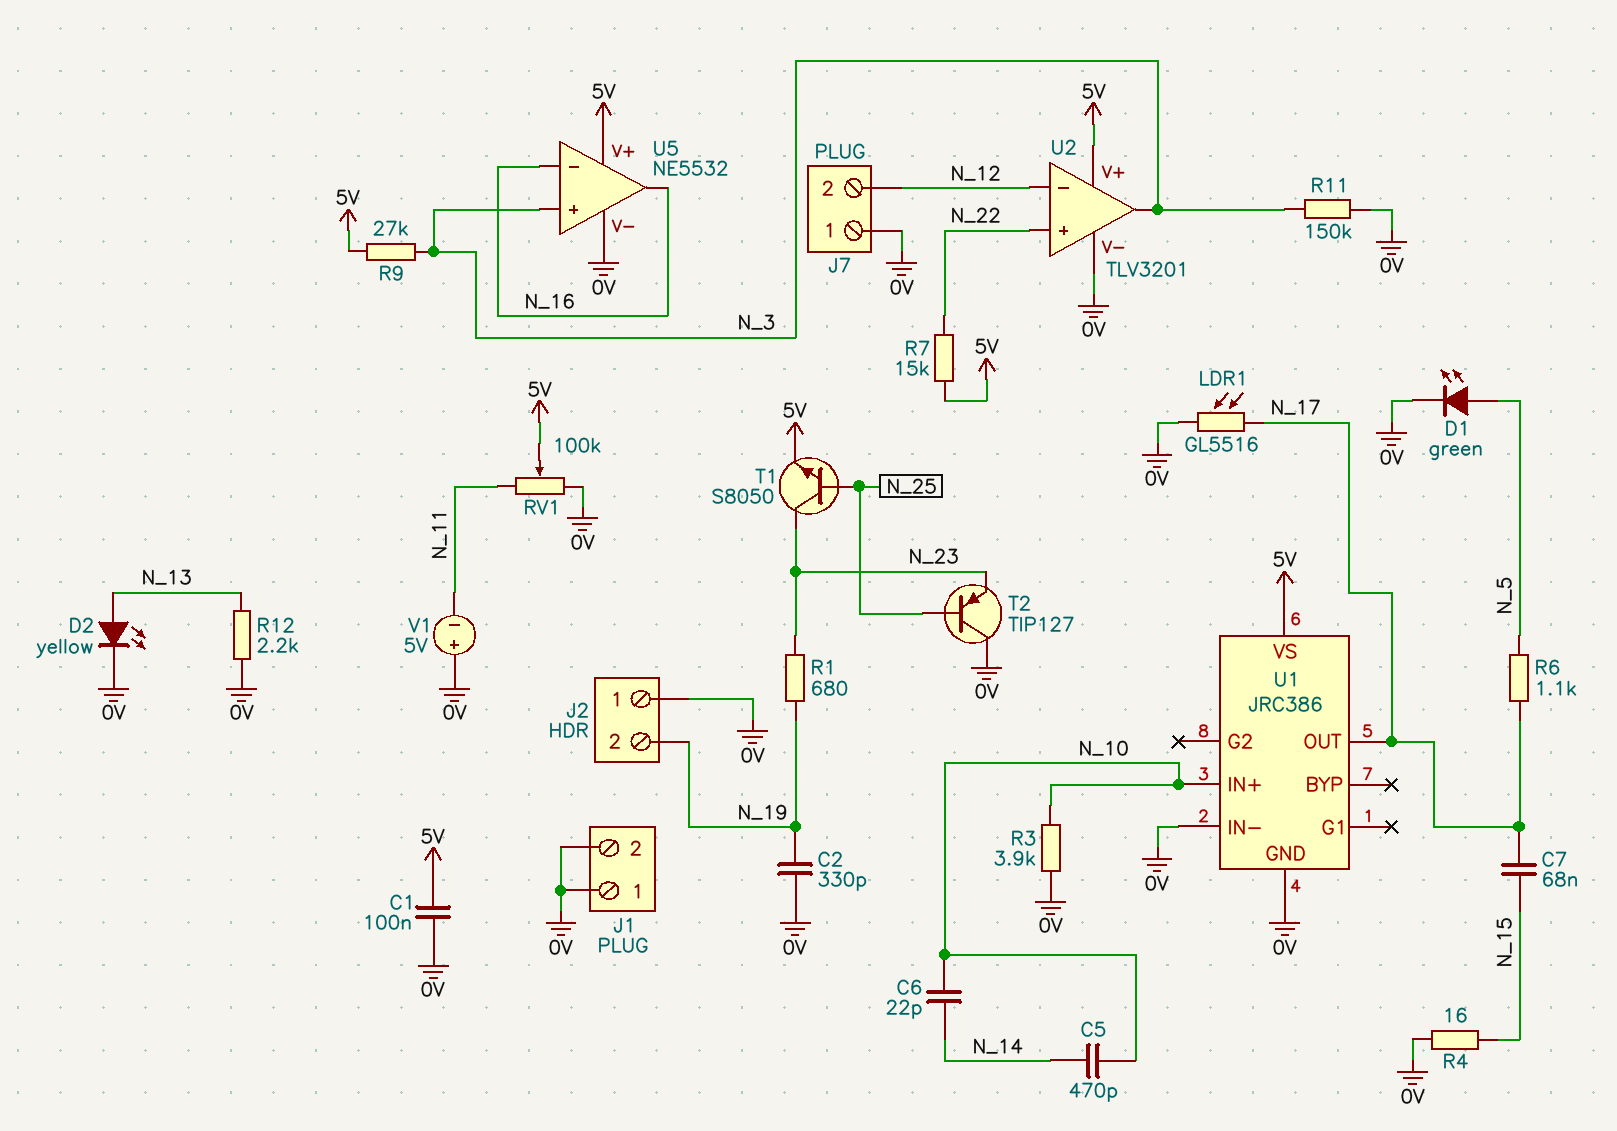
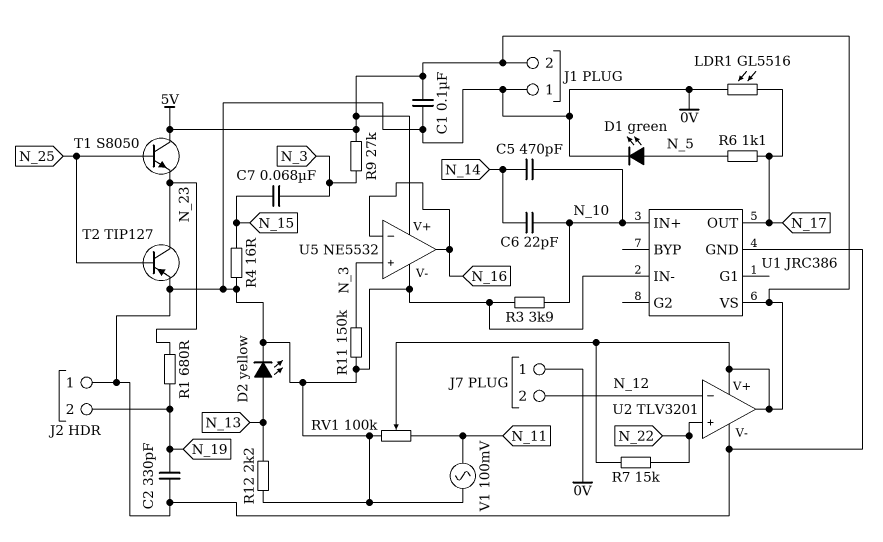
C7: 68nF (N_15, N_17) -> 68nF (N_3, N_15)
J1 pin 2: 0V -> 5V
T1: NPN S8050 (B N_25, C N_23, E 5V) -> NPN S8050 (B N_25, C 5V, E N_23)
T2: PNP TIP127 (B N_25, C 0V, E N_23) -> PNP TIP127 (B N_25, C N_23, E 0V)
U2 pin out: N_3 -> 5V
V1: 5V (plus 0V, minus N_11) -> AC 100mV (0V, N_11)

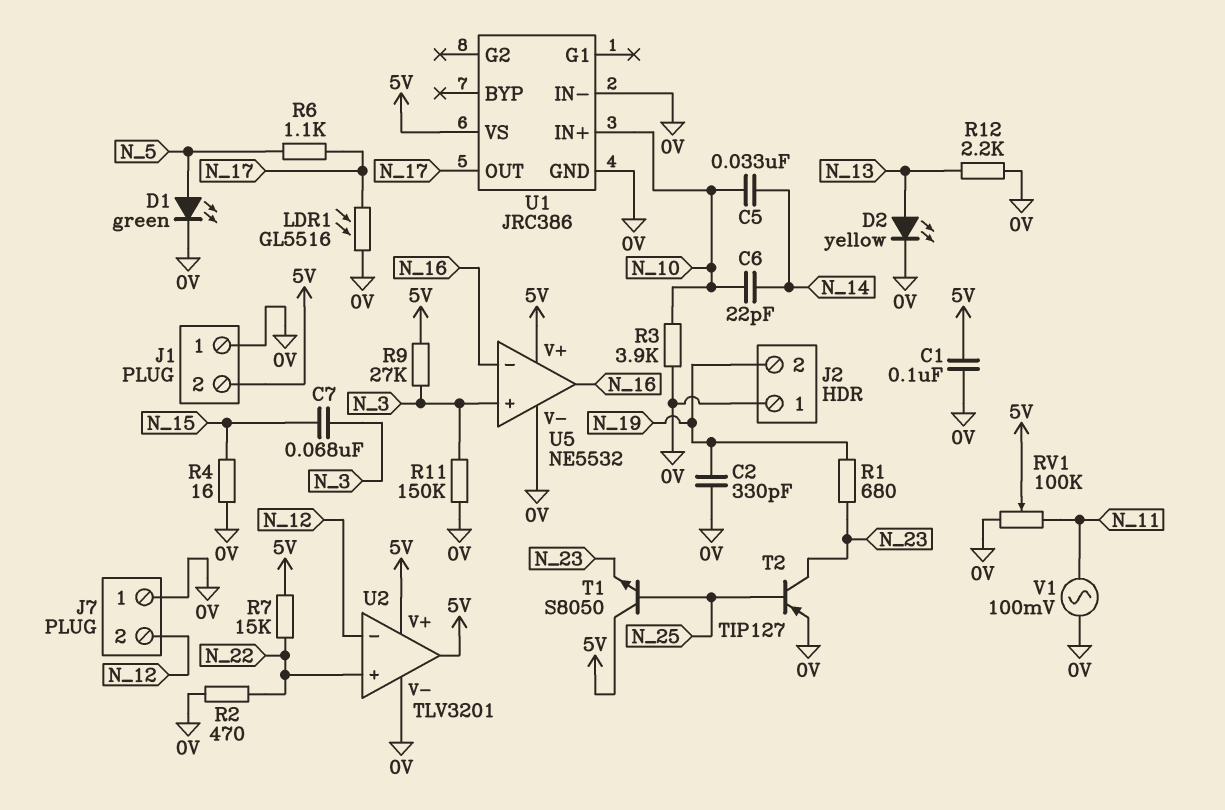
C5: 470pF (N_10, N_14) -> 33nF (N_10, N_14)
R2: none -> 470 (0V, N_22)

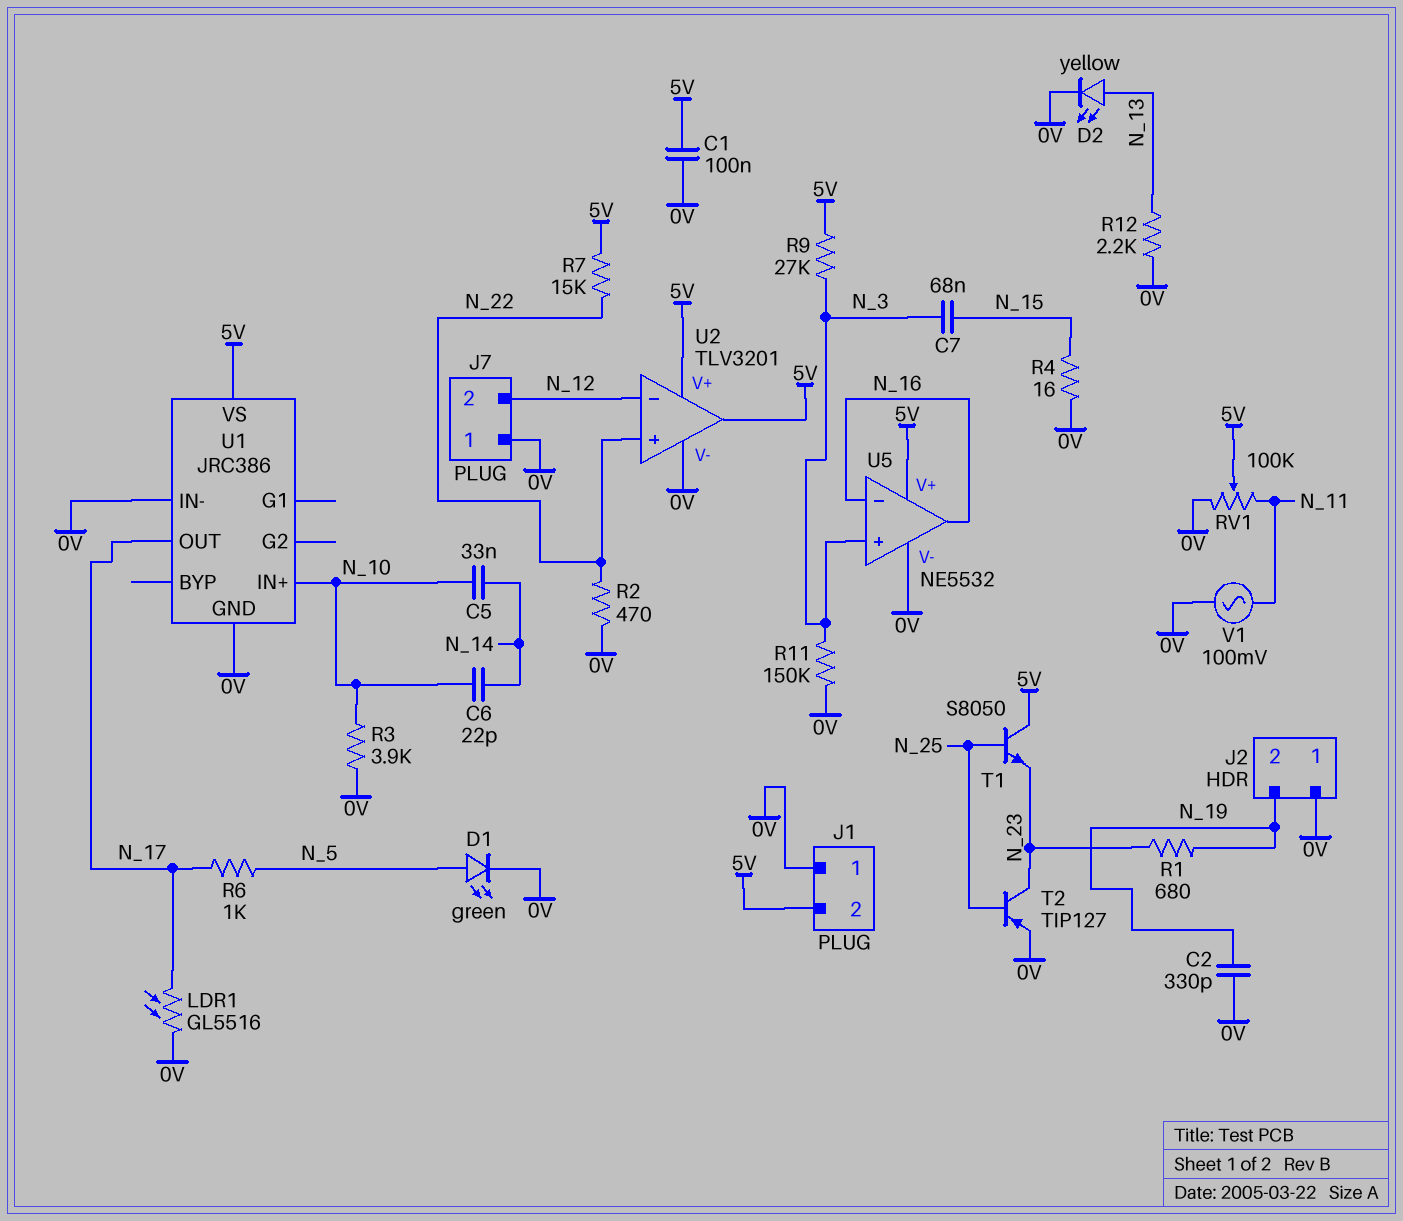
R6: 1.1k (N_5, N_17) -> 1k (N_5, N_17)

